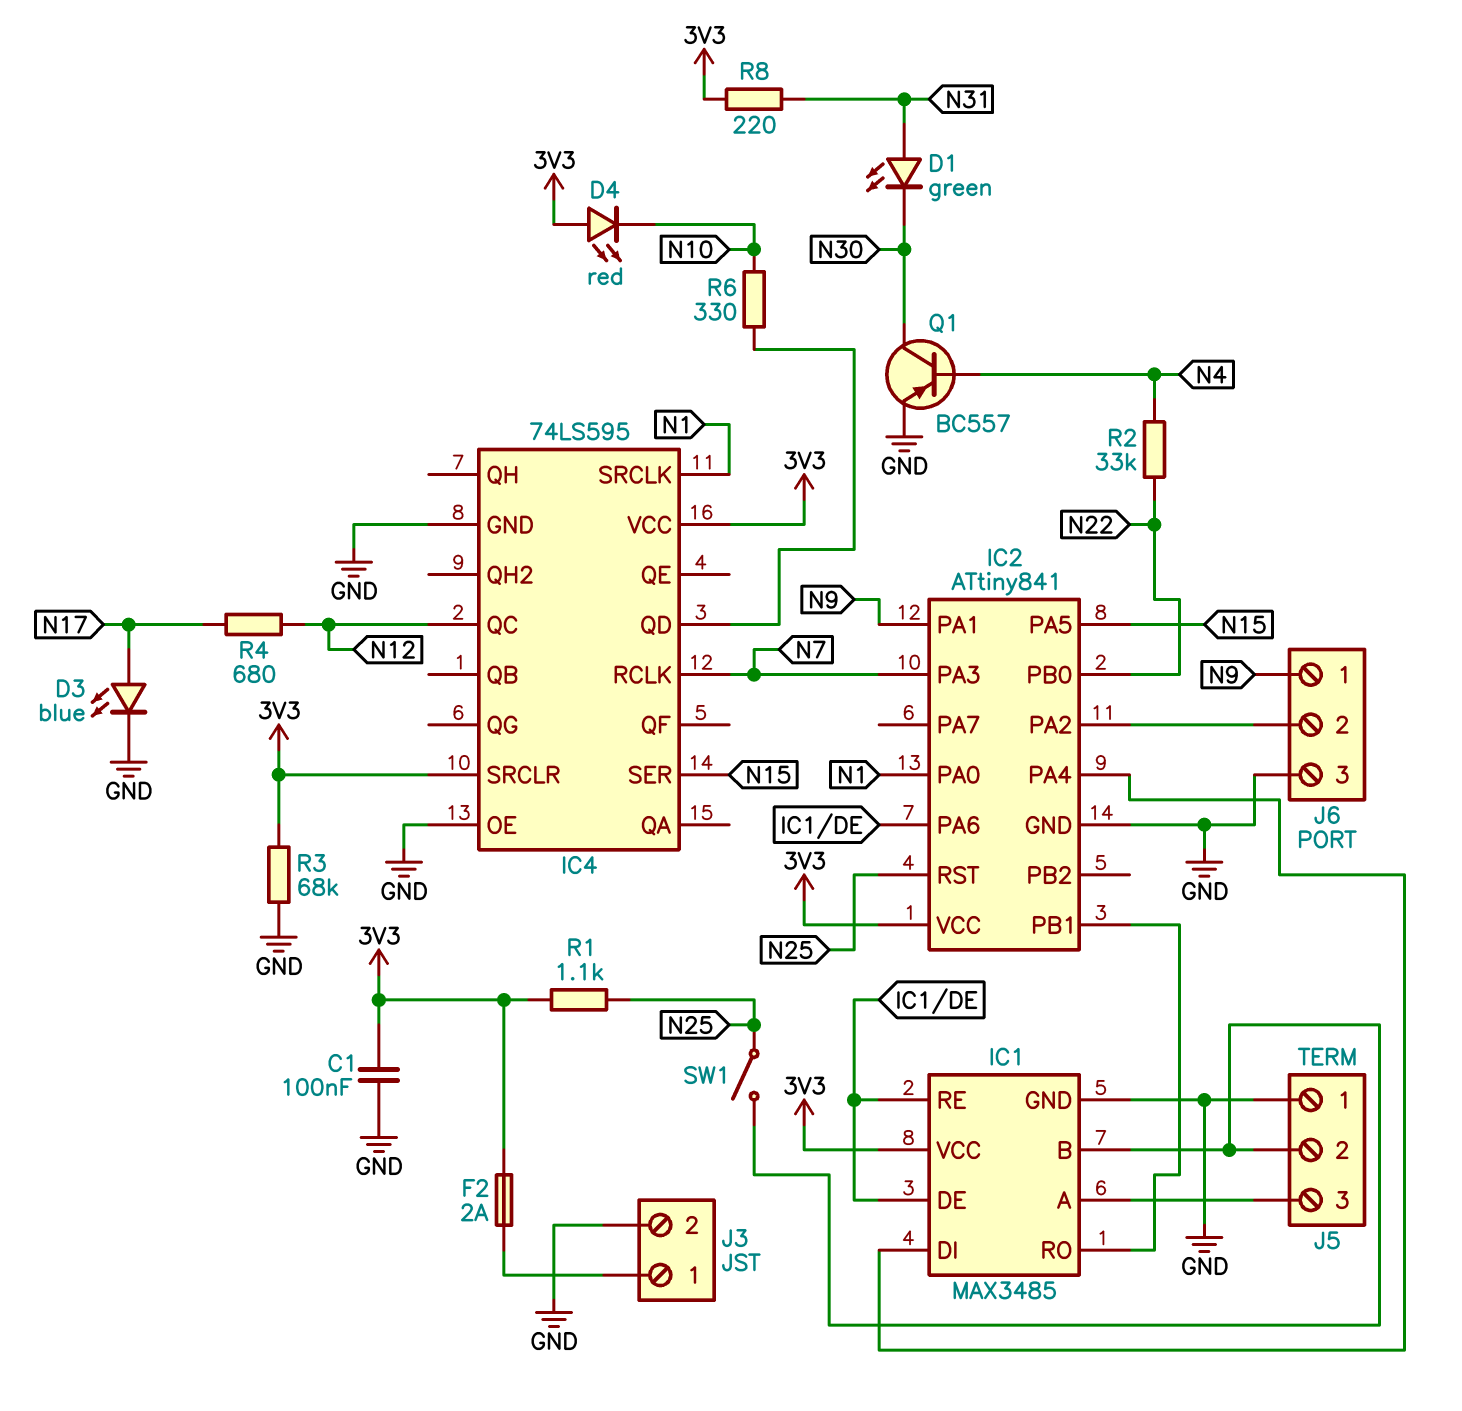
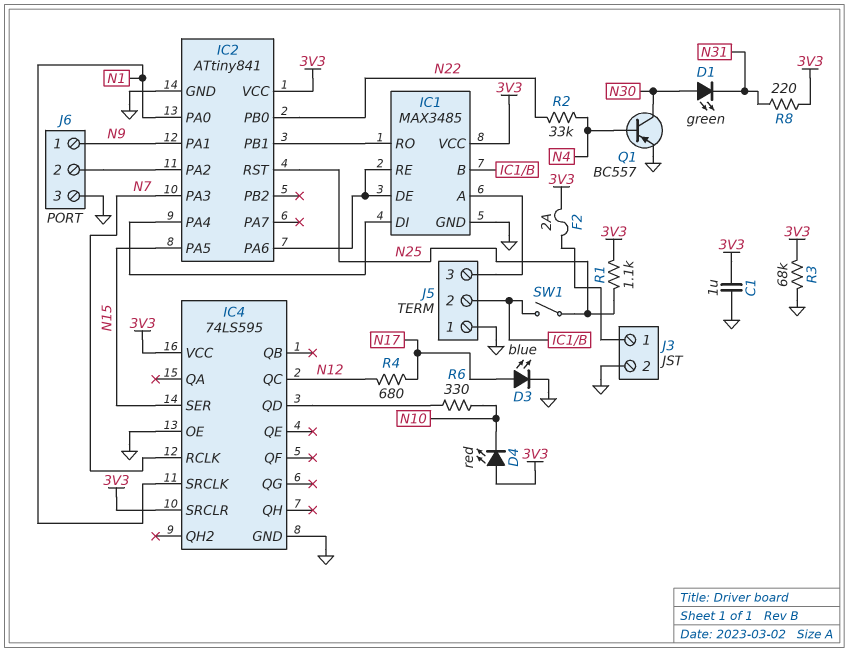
C1: 100nF (3V3, GND) -> 1uF (3V3, GND)
D1: LED green (A N31, K N30) -> LED green (A N30, K N31)

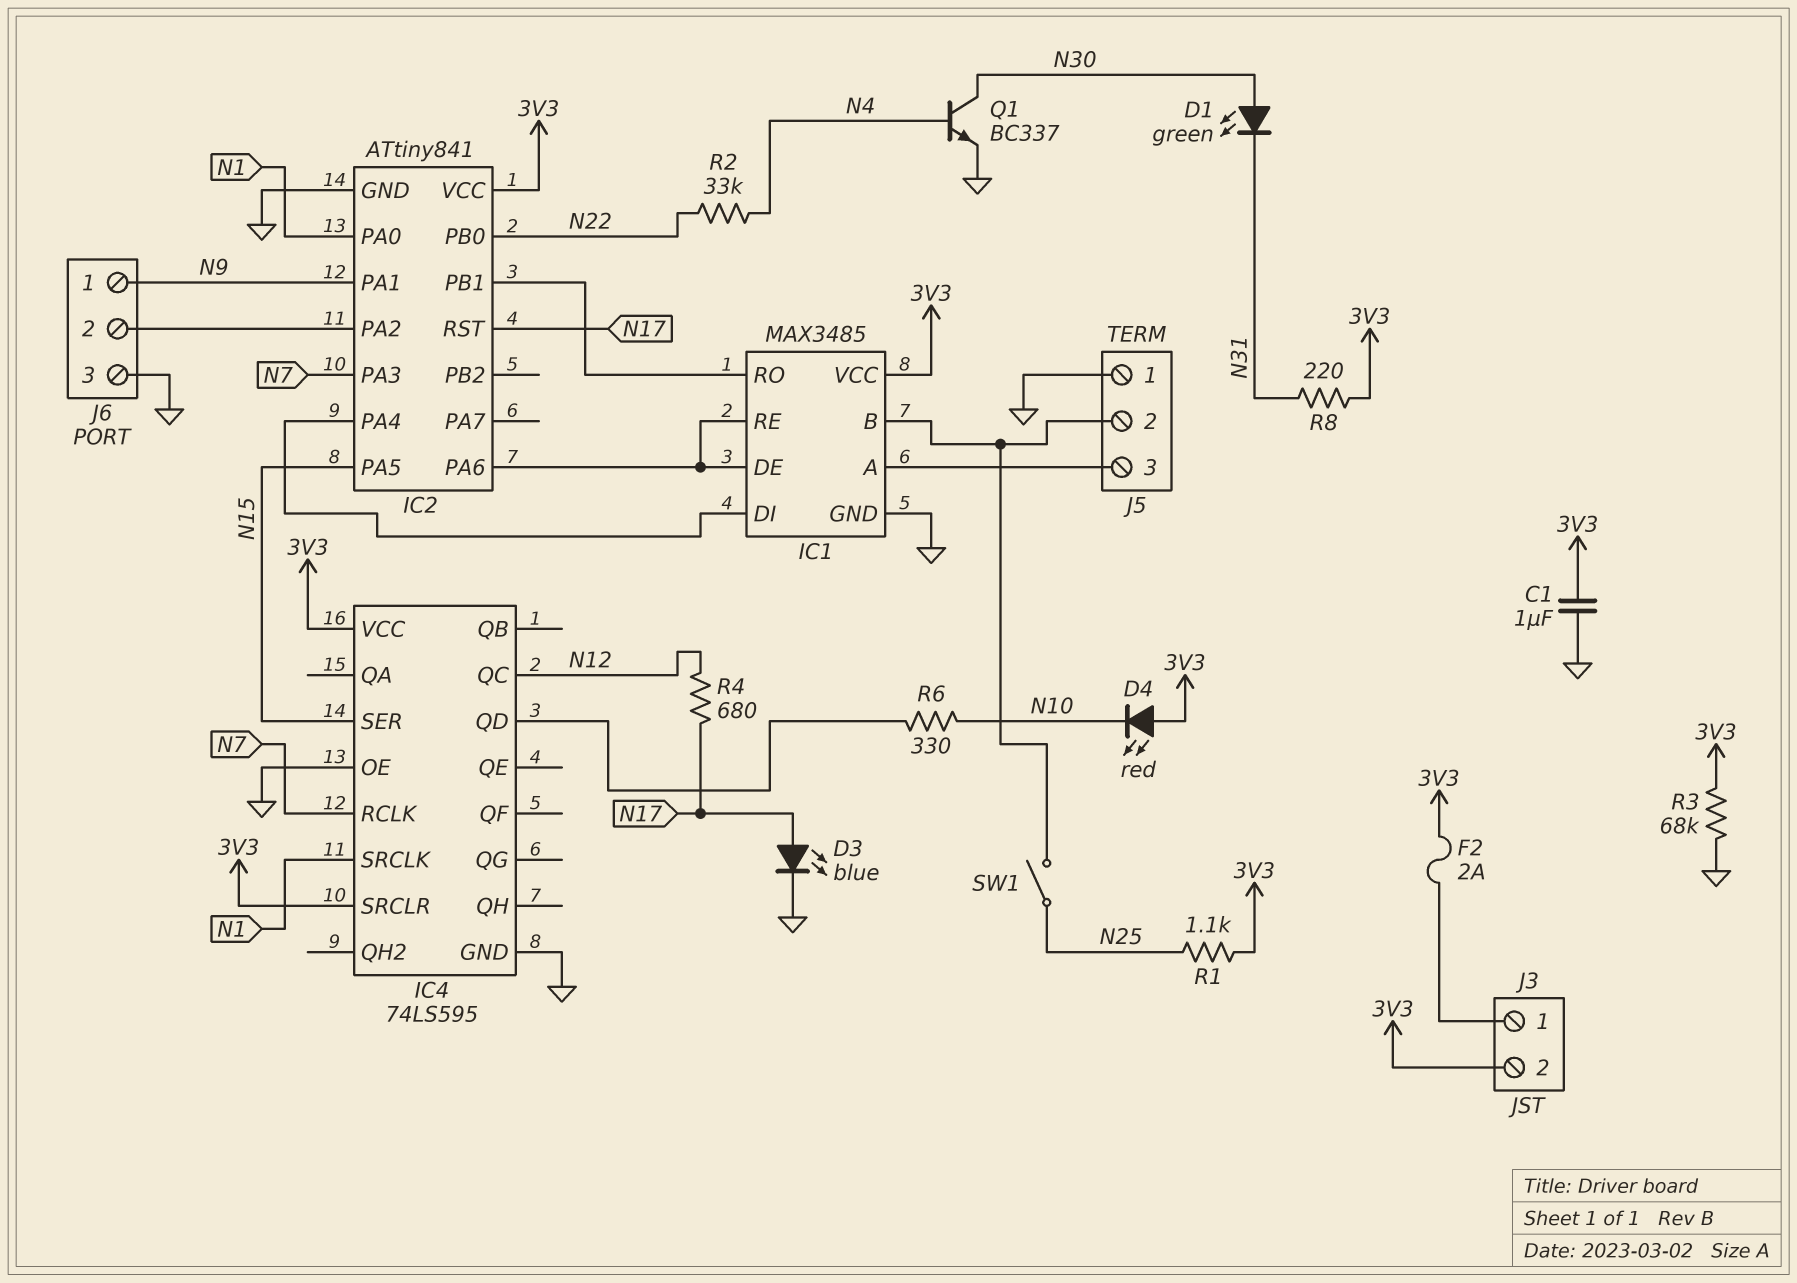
IC2 pin RST: N25 -> N17
J3 pin 2: GND -> 3V3
Q1: PNP BC557 (B N4, C N30, E GND) -> NPN BC337 (B N4, C N30, E GND)

